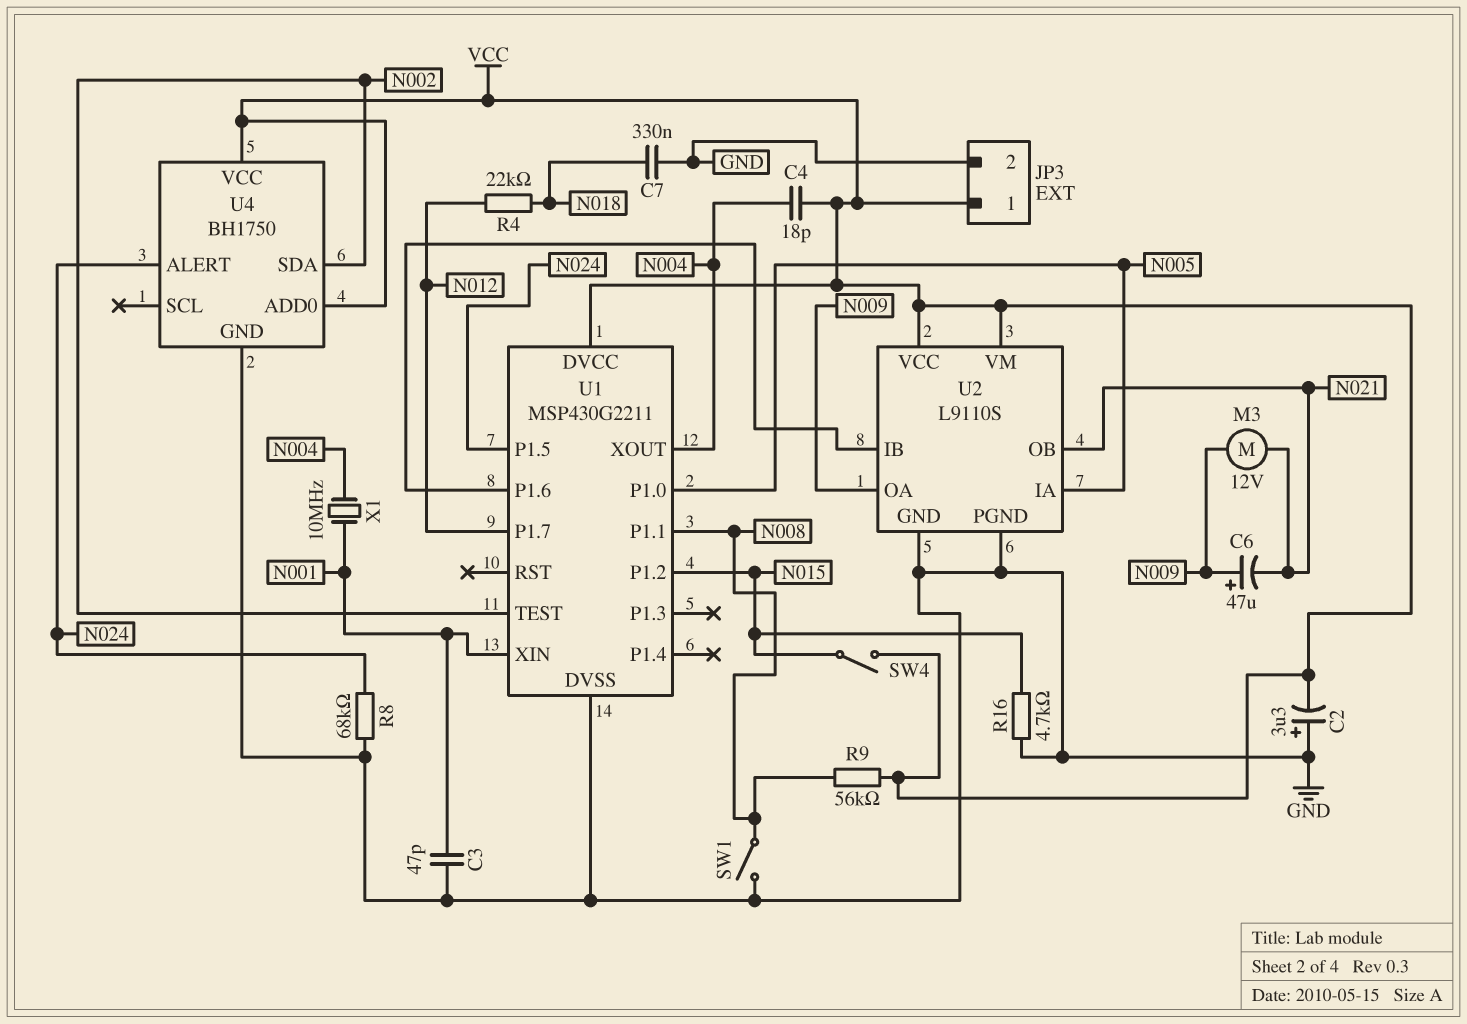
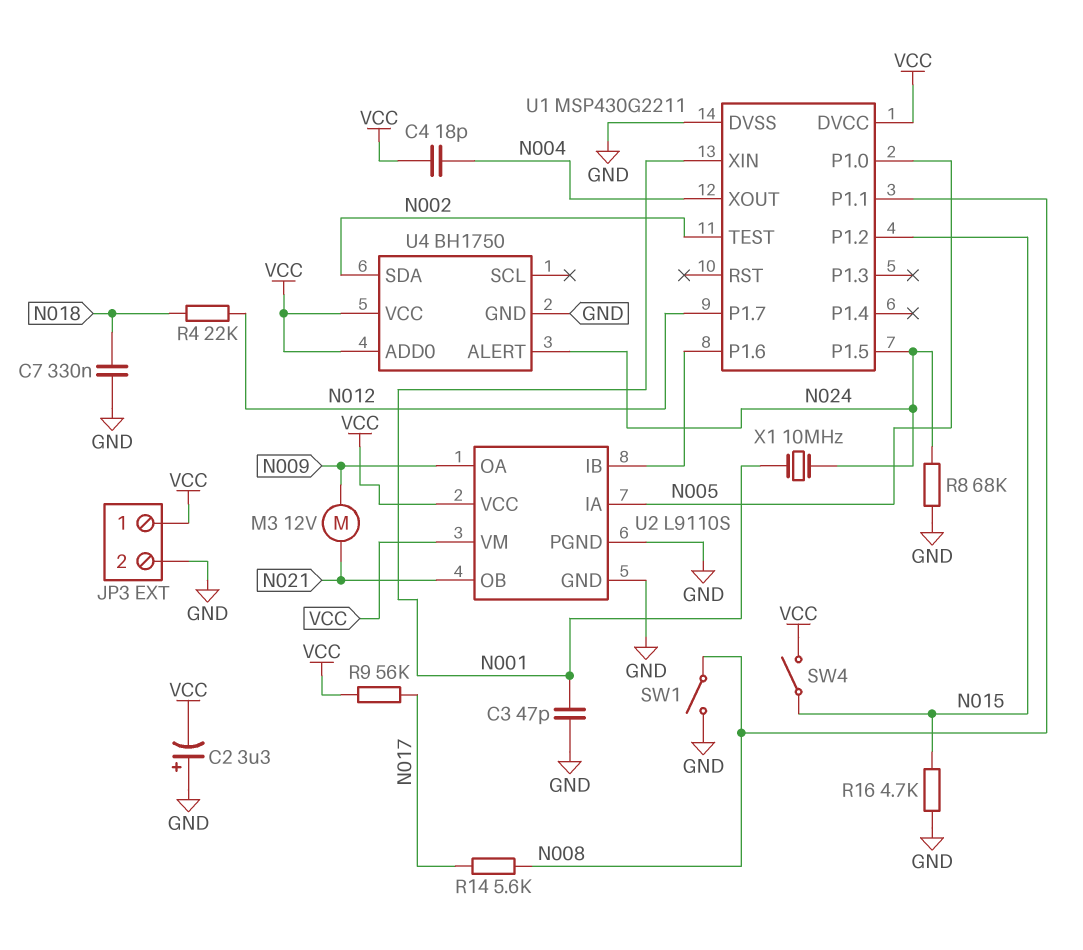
C6: 47uF (plus N009, minus N021) -> none
R9: 56k (N008, VCC) -> 56k (N017, VCC)
R14: none -> 5.6k (N008, N017)
X1: 10MHz (N001, N004) -> 10MHz (N001, N024)

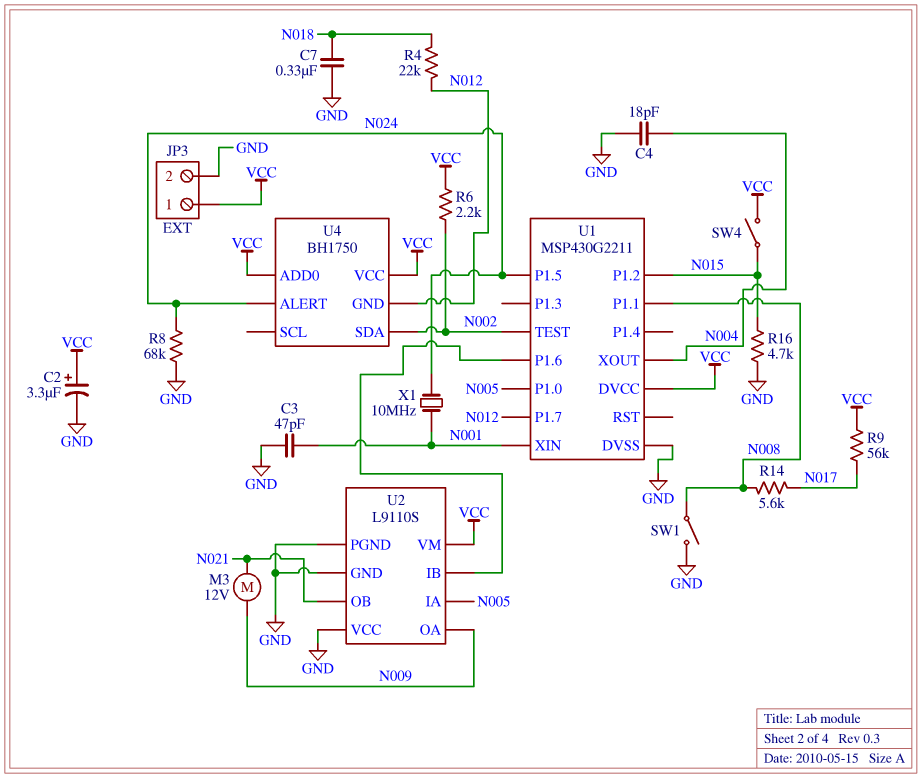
C2: 3.3uF (plus GND, minus VCC) -> 3.3uF (plus VCC, minus GND)
C4: 18pF (N004, VCC) -> 18pF (GND, N004)
R6: none -> 2.2k (N002, VCC)
U2 pin VCC: VCC -> GND
U4 pin GND: GND -> N012

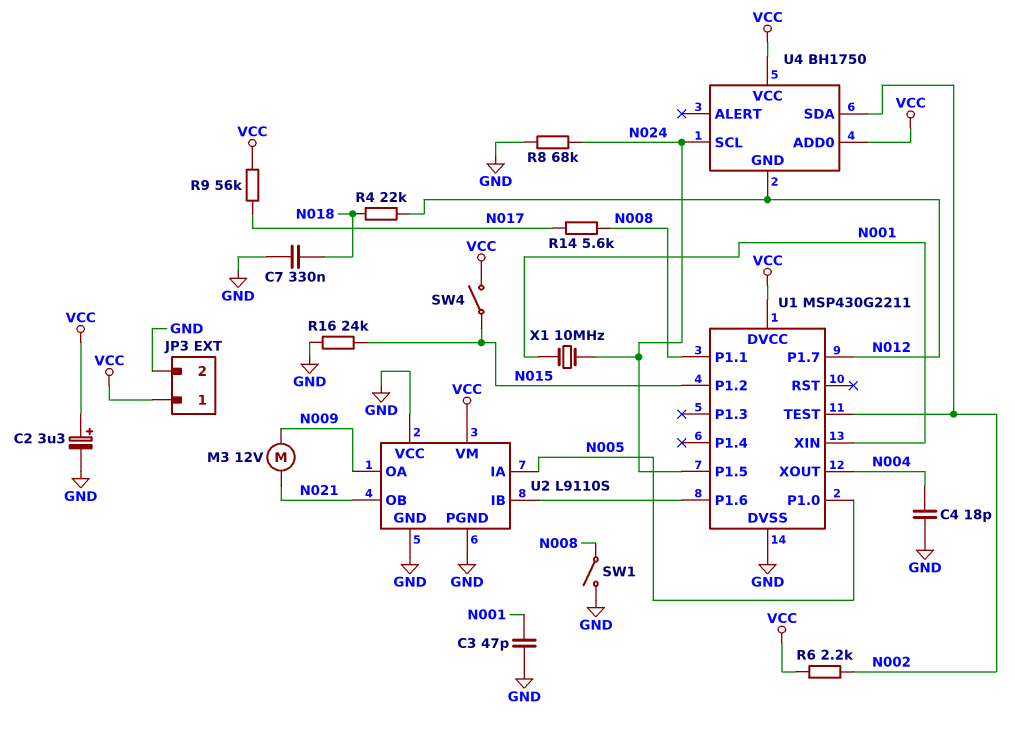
R16: 4.7k (GND, N015) -> 24k (GND, N015)
U4 pin ALERT: N024 -> none
U4 pin SCL: none -> N024

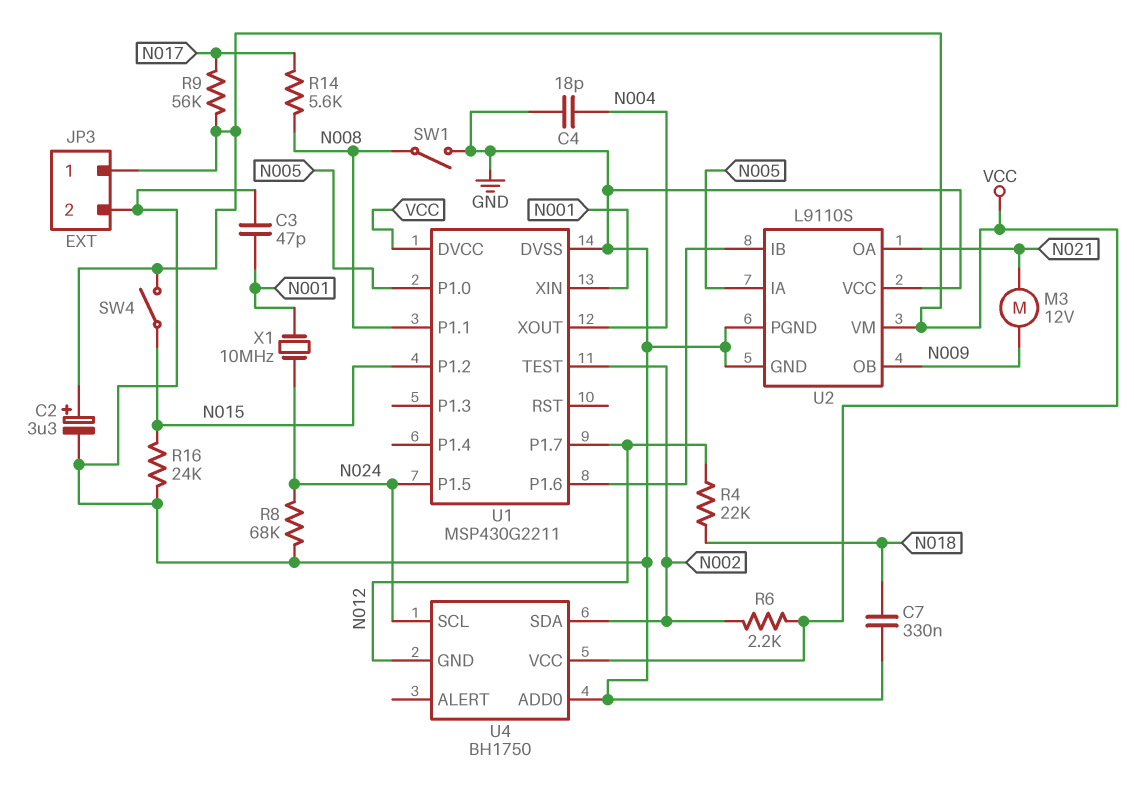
U2 pin OA: N009 -> N021
U2 pin OB: N021 -> N009
U4 pin ADD0: VCC -> GND

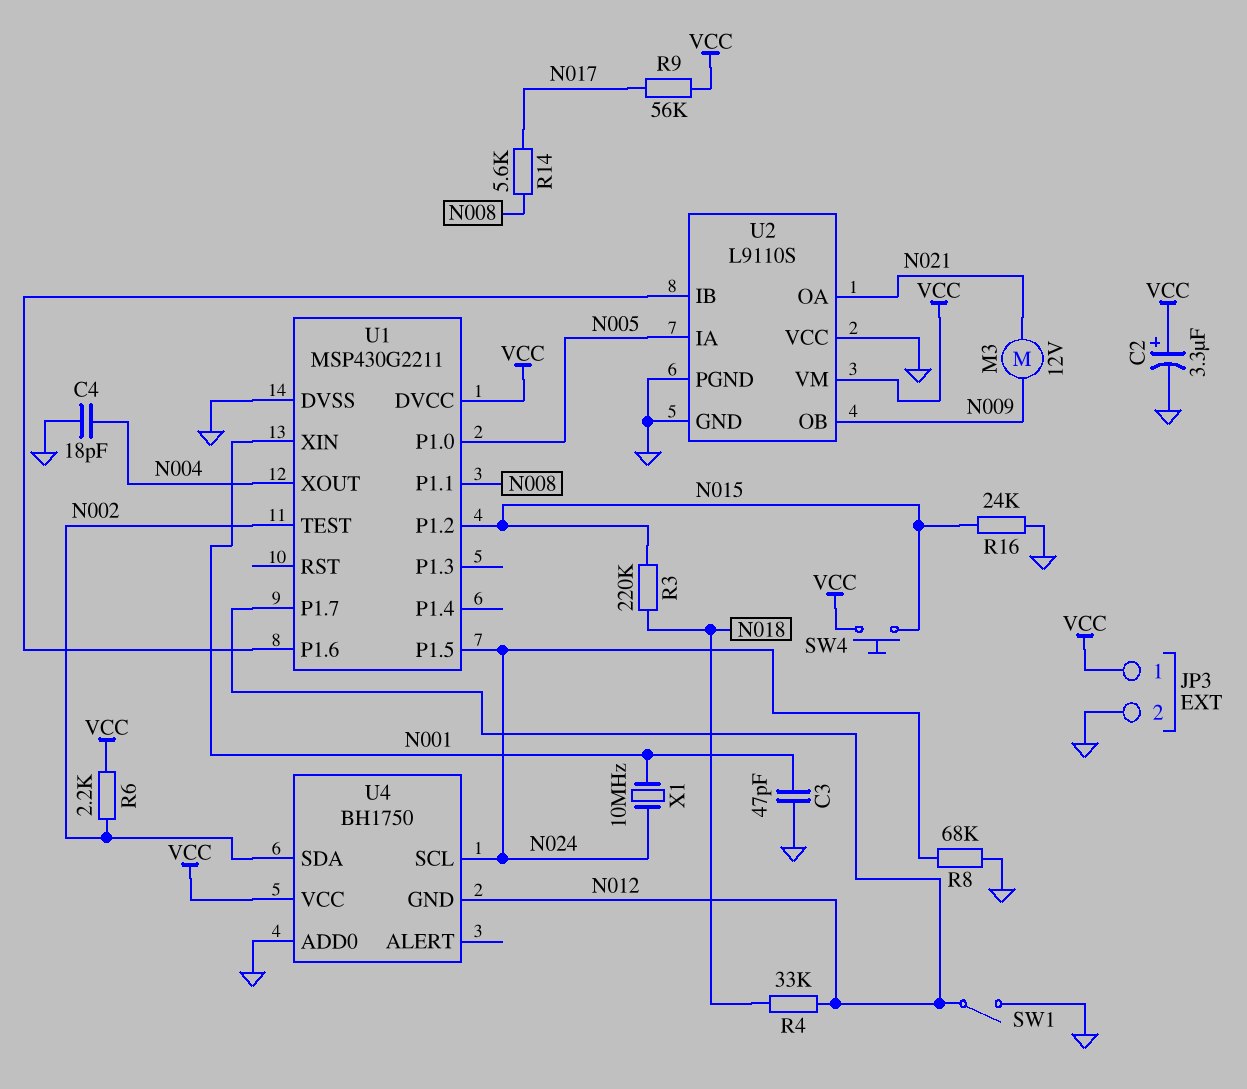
C7: 330nF (GND, N018) -> none
R3: none -> 220k (N015, N018)
R4: 22k (N012, N018) -> 33k (N012, N018)
SW1: switch (GND, N008) -> switch (GND, N012)
SW4: switch (N015, VCC) -> button (N015, VCC)

